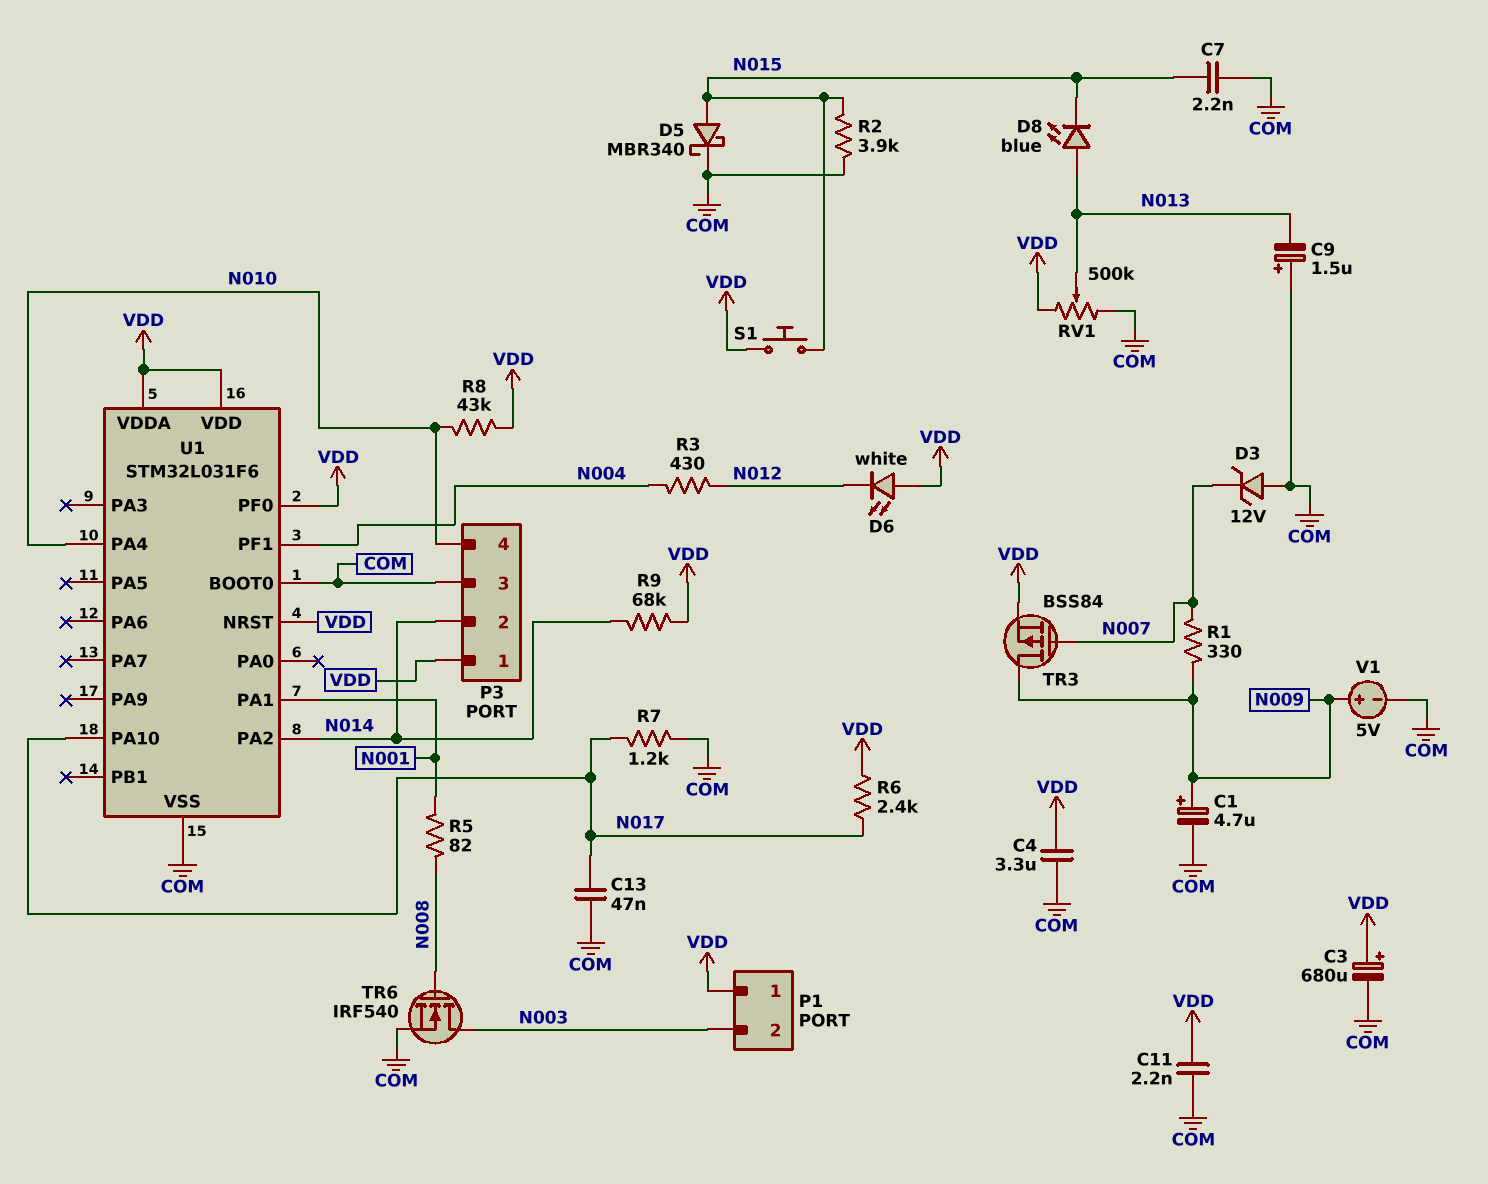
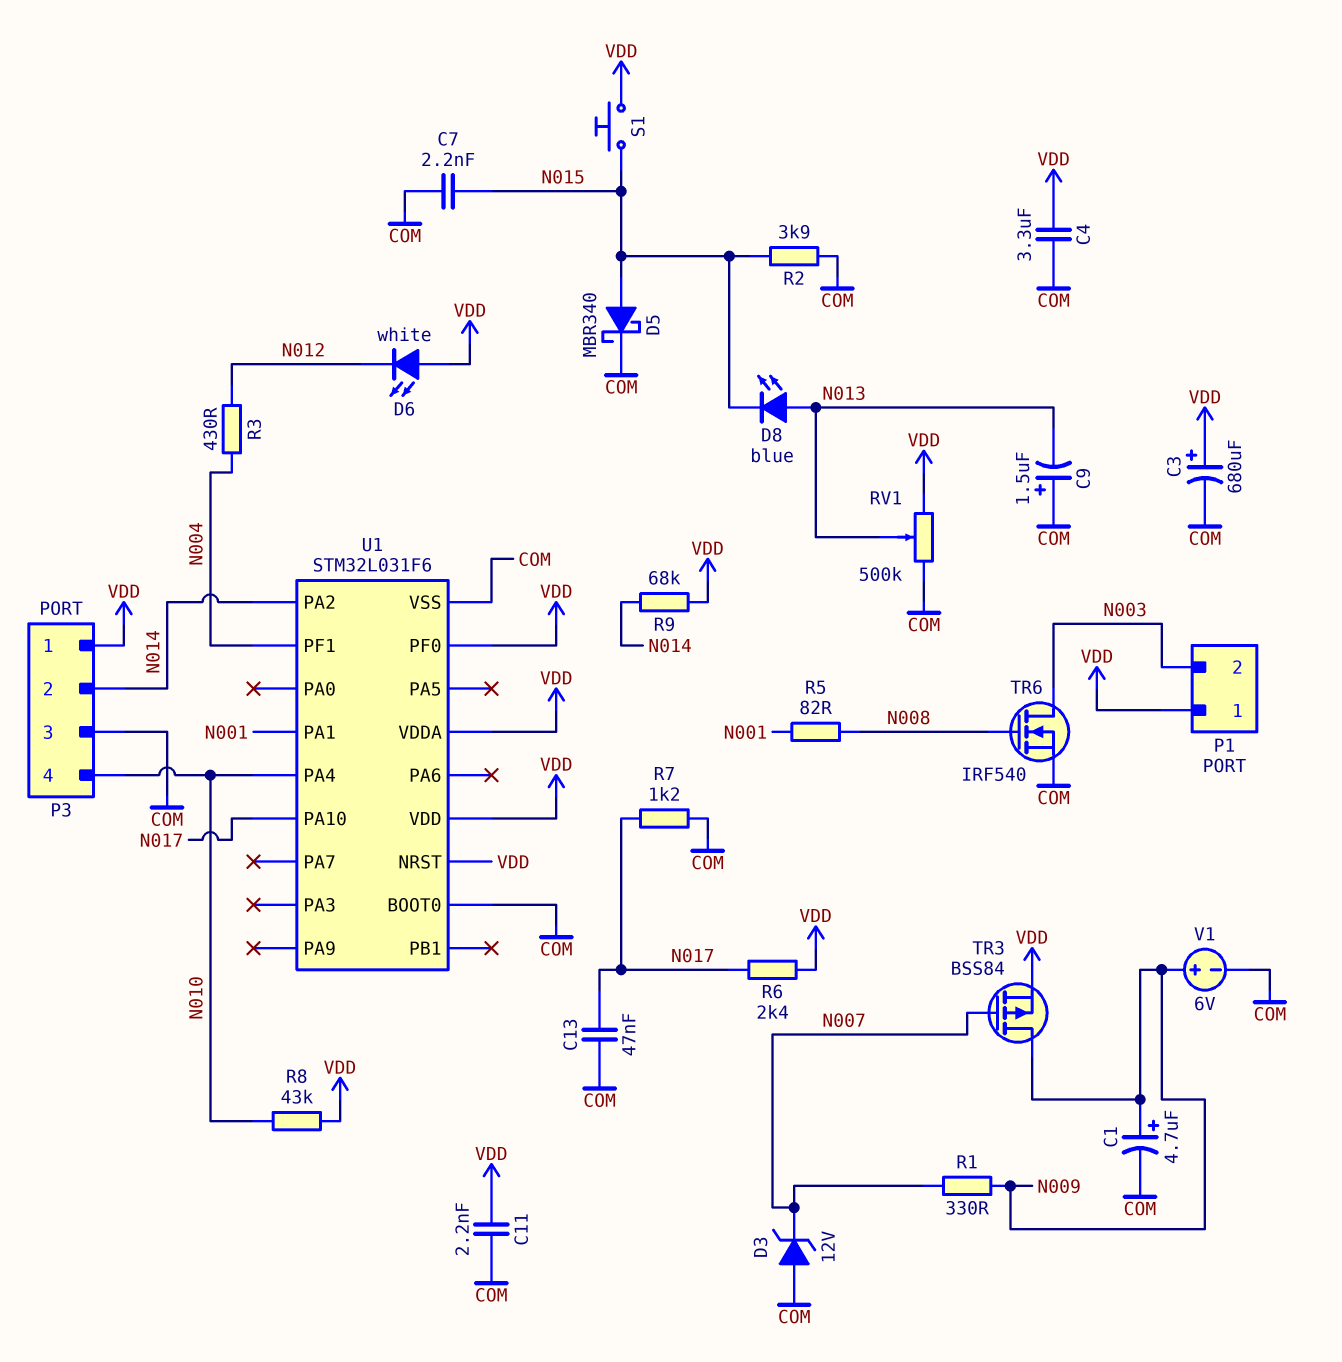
V1: 5V (plus N009, minus COM) -> 6V (plus N009, minus COM)

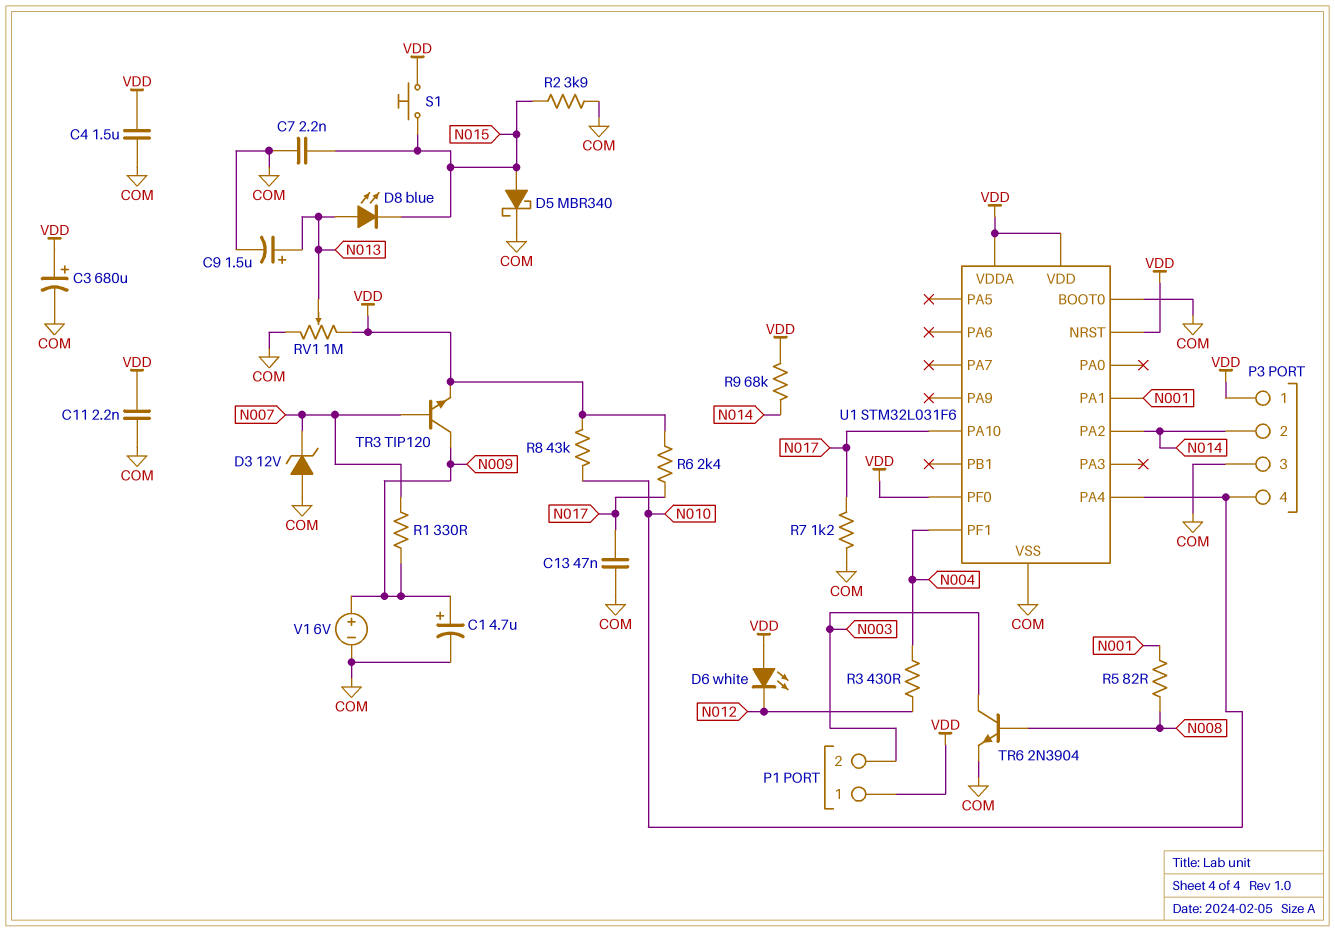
C4: 3.3uF (COM, VDD) -> 1.5uF (COM, VDD)
C9: 1.5uF (plus COM, minus N013) -> 1.5uF (plus N013, minus COM)
RV1: 500k (COM, VDD, wiper N013) -> 1M (COM, VDD, wiper N013)
TR3: PMOS BSS84 (G N007, D N009, S VDD) -> NPN TIP120 (B N007, C N009, E VDD)
TR6: NMOS IRF540 (G N008, D N003, S COM) -> NPN 2N3904 (B N008, C N003, E COM)

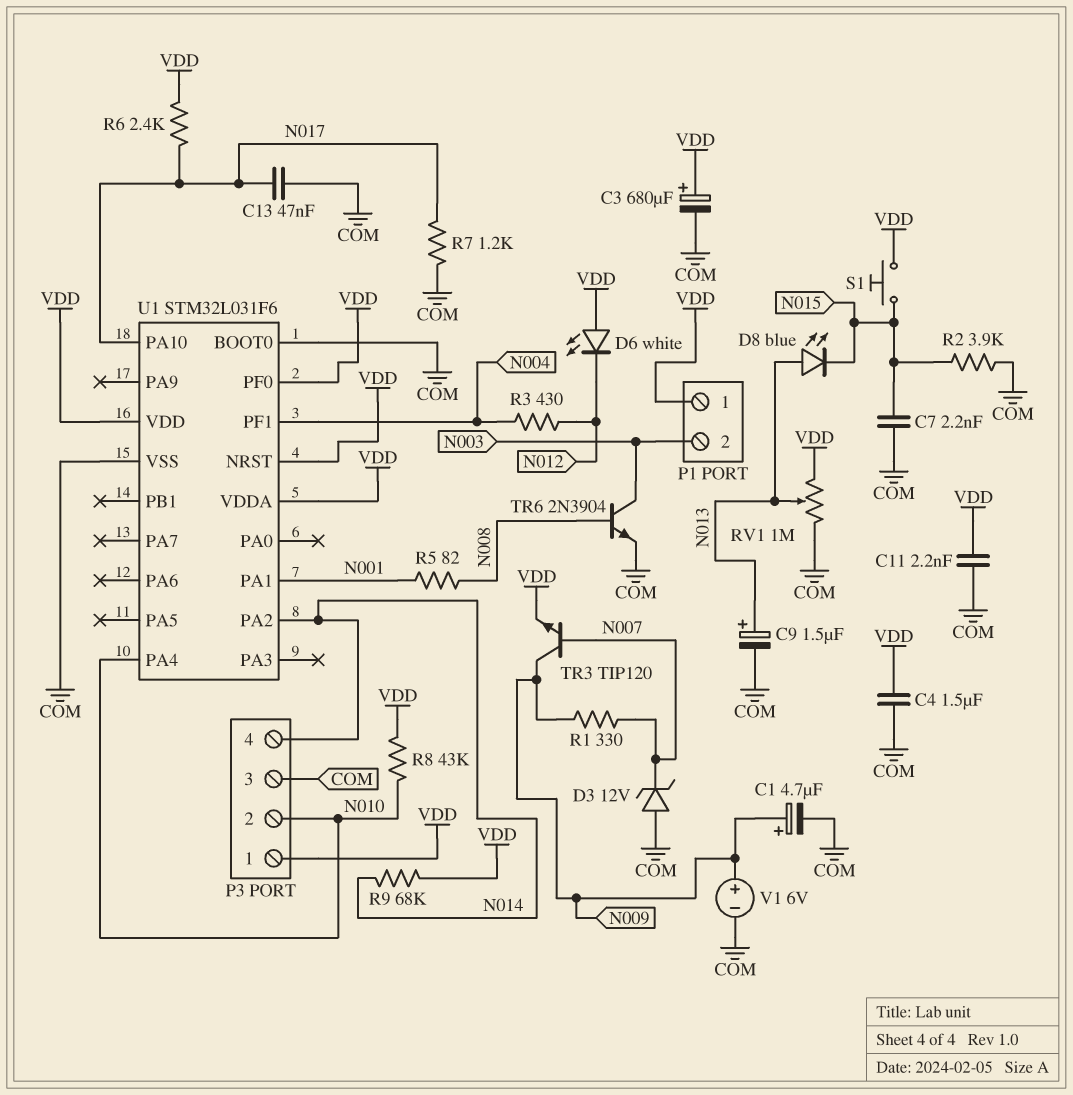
D5: schottky MBR340 (A N015, K COM) -> none
P3 pin 2: N014 -> N010
P3 pin 4: N010 -> N014

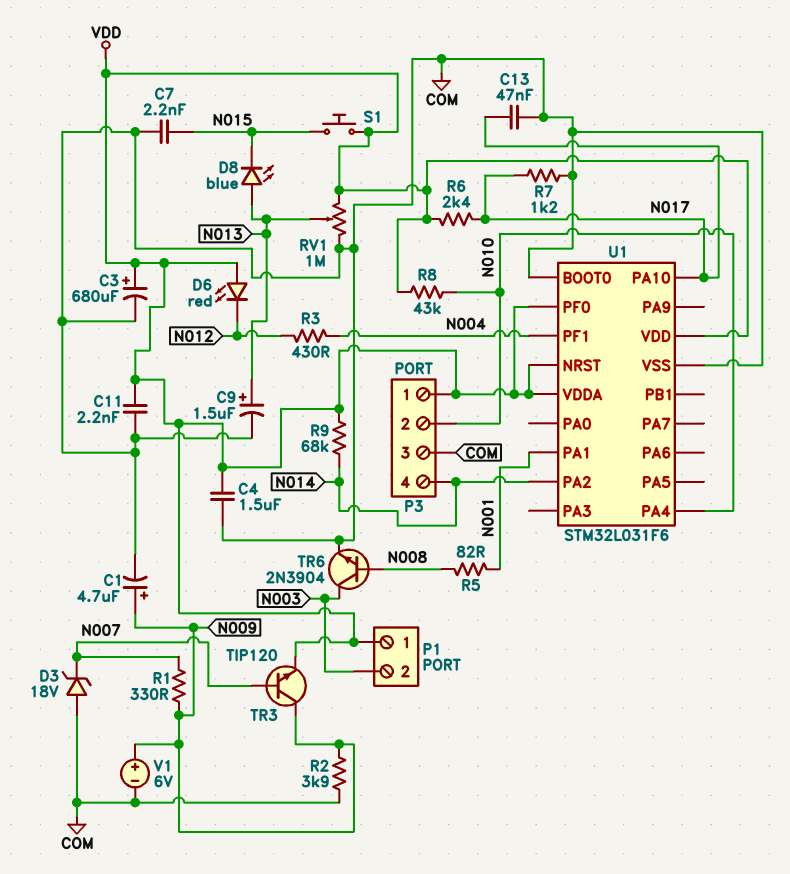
D3: zener 12V (A COM, K N007) -> zener 18V (A COM, K N007)
D6: LED white (A VDD, K N012) -> LED red (A VDD, K N012)
R2: 3.9k (COM, N015) -> 3.9k (COM, N009)

